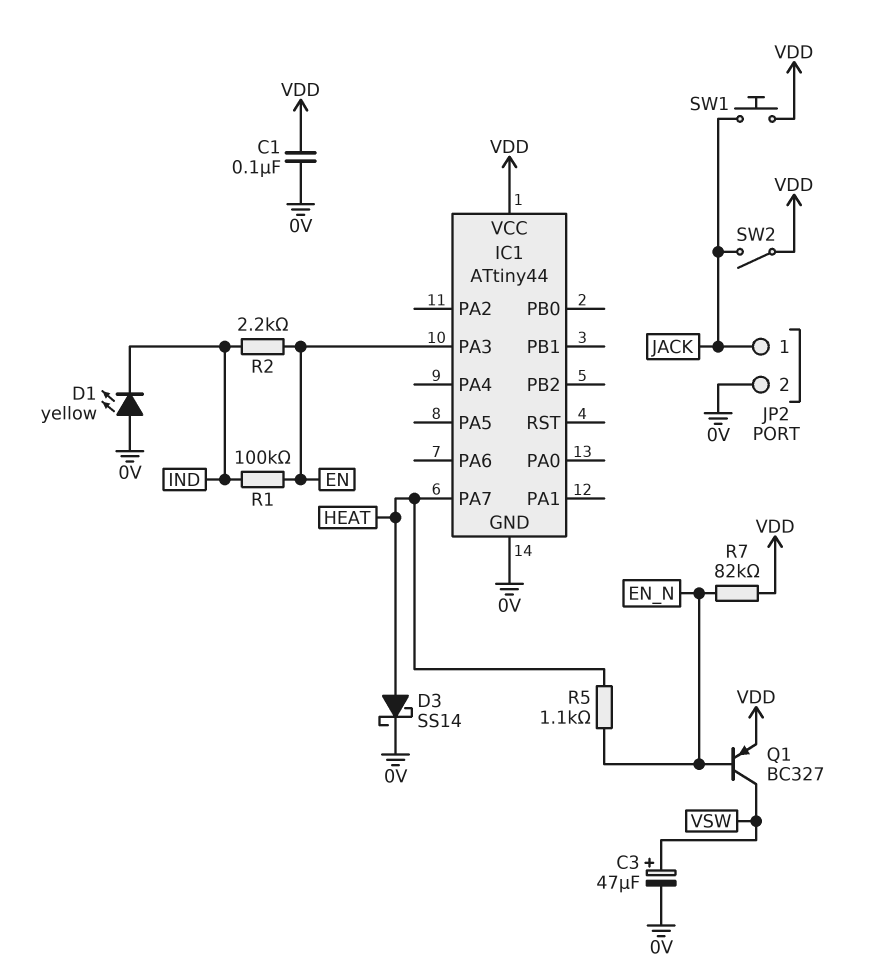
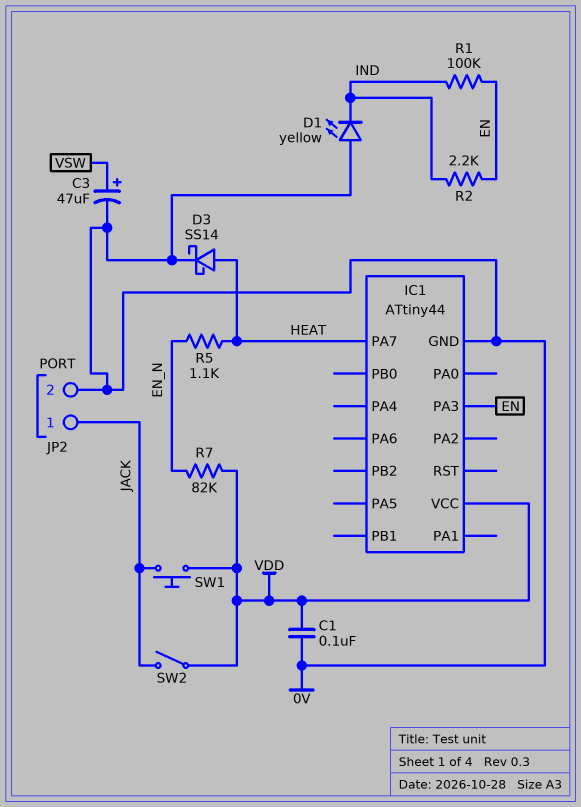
Q1: PNP BC327 (B EN_N, C VSW, E VDD) -> none

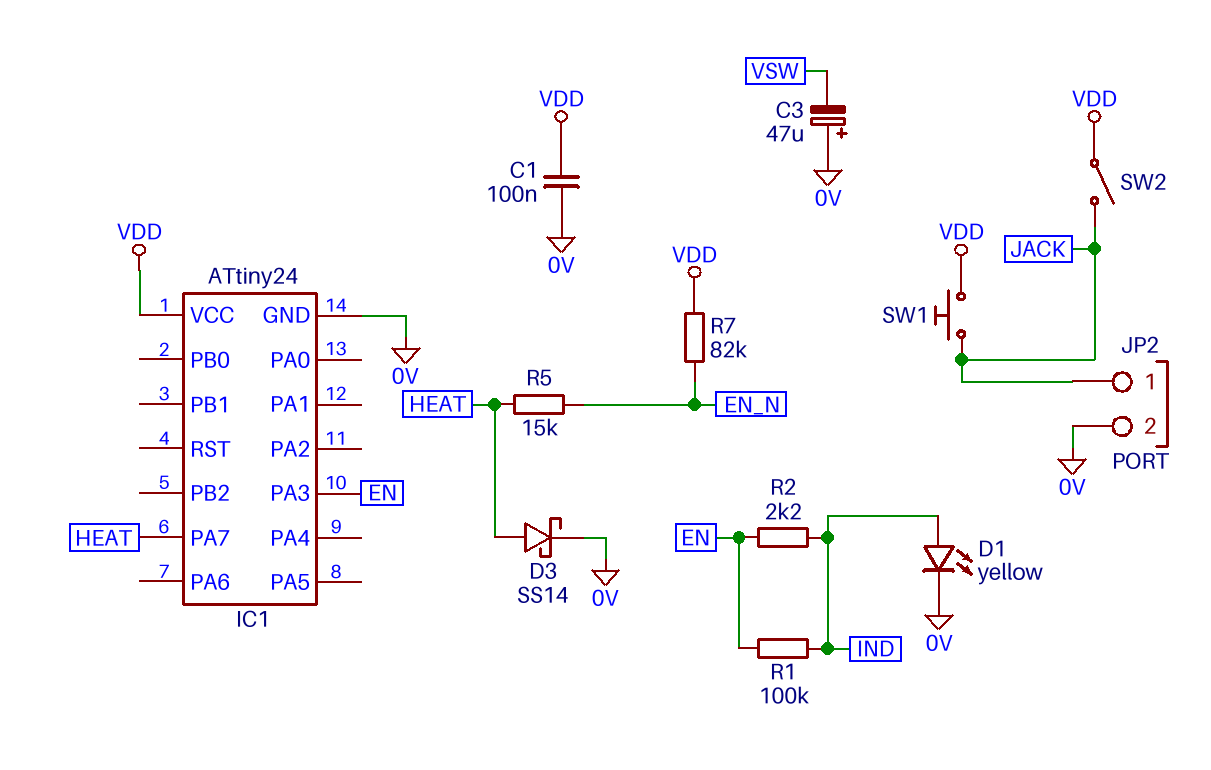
C3: 47uF (plus VSW, minus 0V) -> 47uF (plus 0V, minus VSW)
D1: LED yellow (A 0V, K IND) -> LED yellow (A IND, K 0V)
IC1: ATtiny44 -> ATtiny24
R5: 1.1k (EN_N, HEAT) -> 15k (EN_N, HEAT)

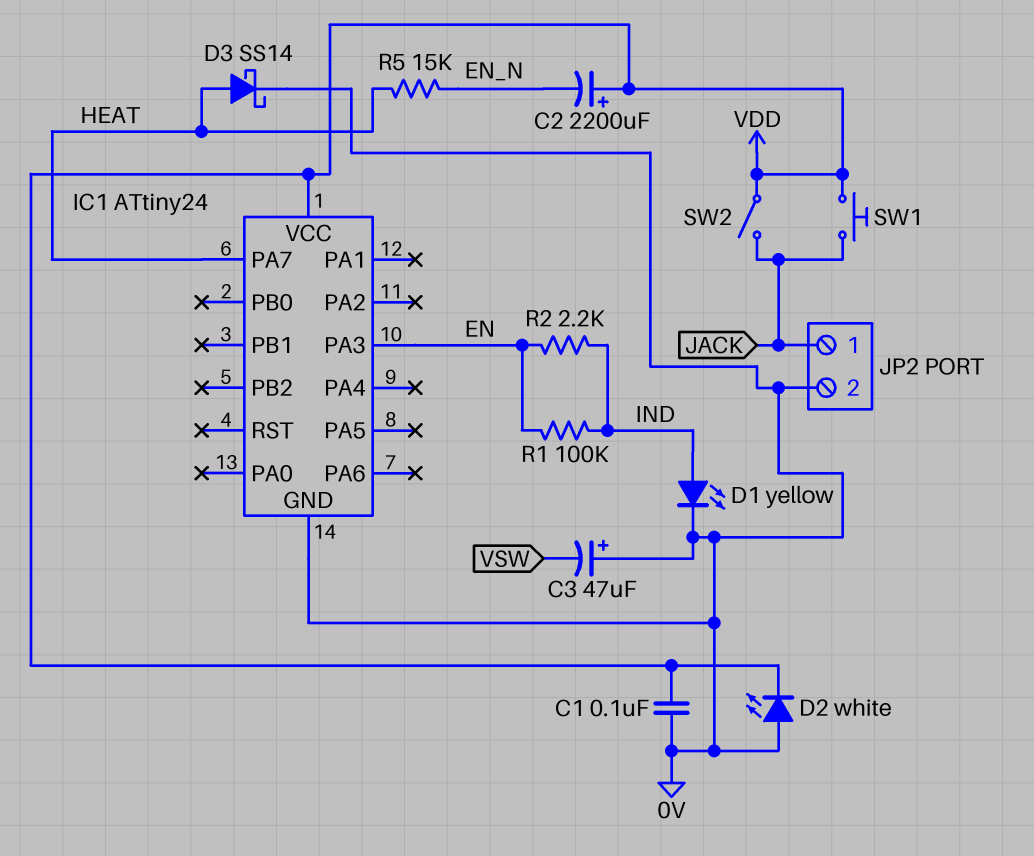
C2: none -> 2200uF (plus VDD, minus EN_N)
D2: none -> LED white (A 0V, K VDD)
R7: 82k (EN_N, VDD) -> none

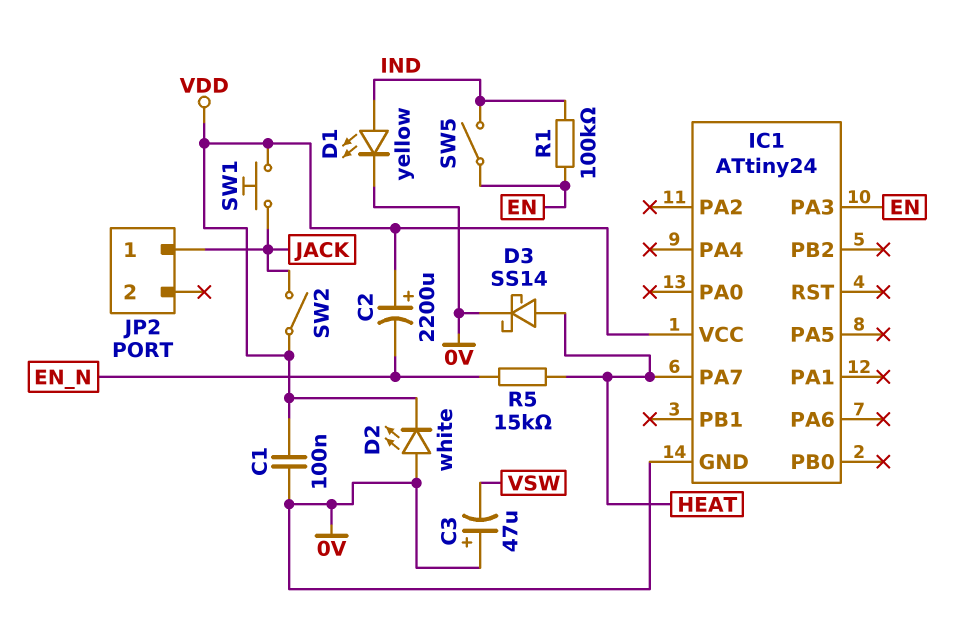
JP2 pin 2: 0V -> none
R2: 2.2k (EN, IND) -> none
SW5: none -> switch (EN, IND)

